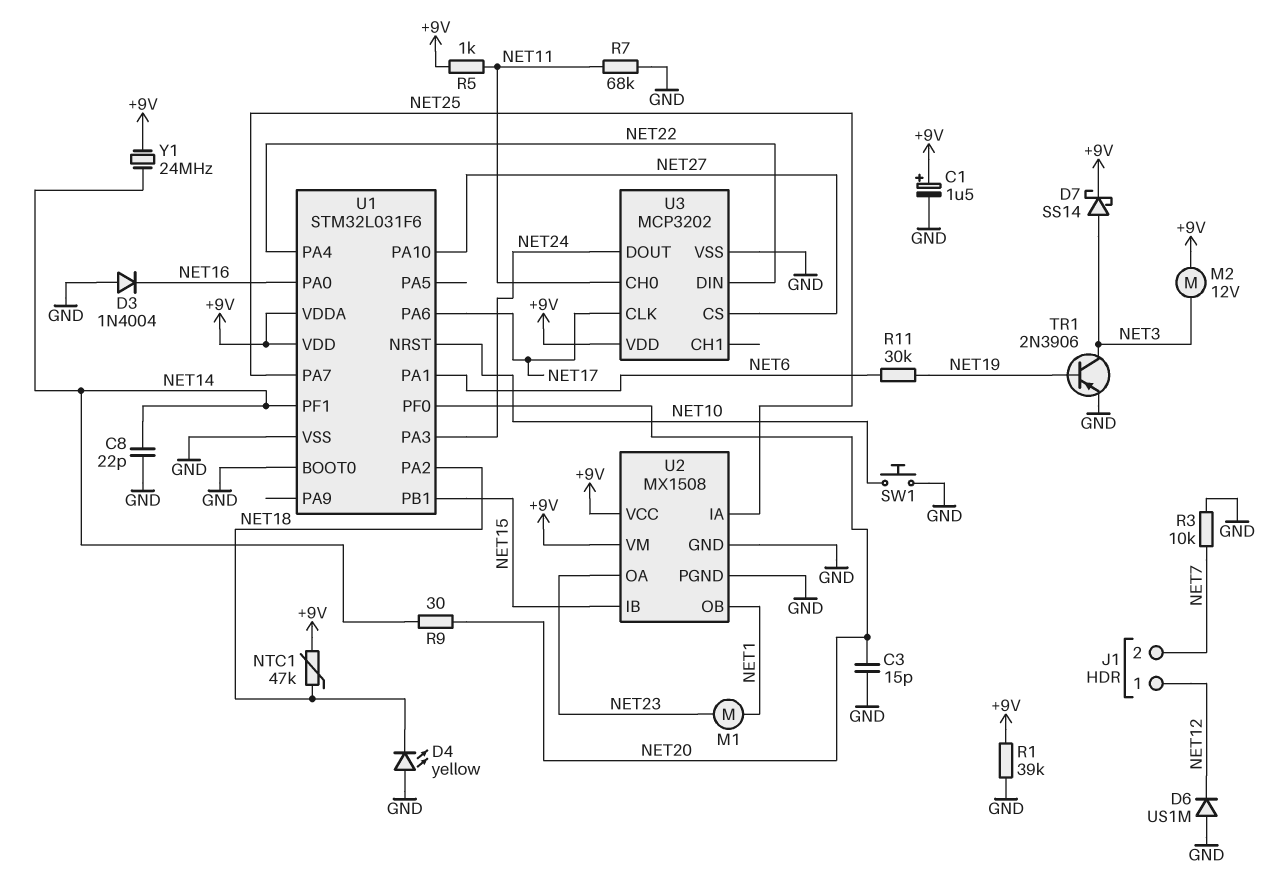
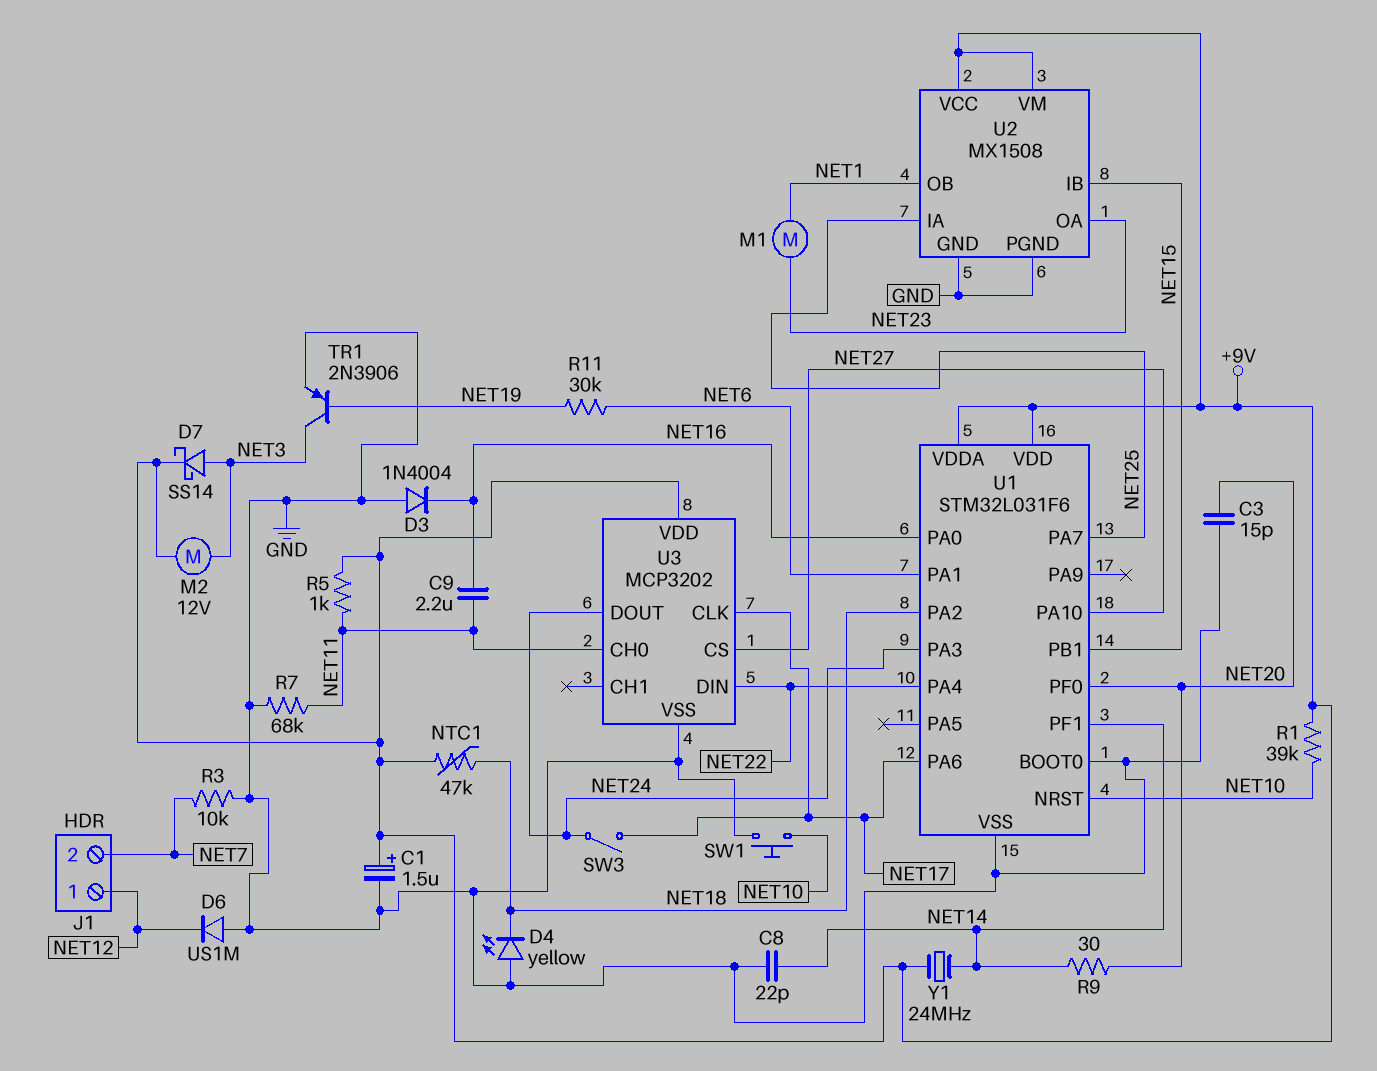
C9: none -> 2.2uF (NET11, NET16)
R1: 39k (+9V, GND) -> 39k (+9V, NET10)
SW3: none -> switch (NET17, NET24)

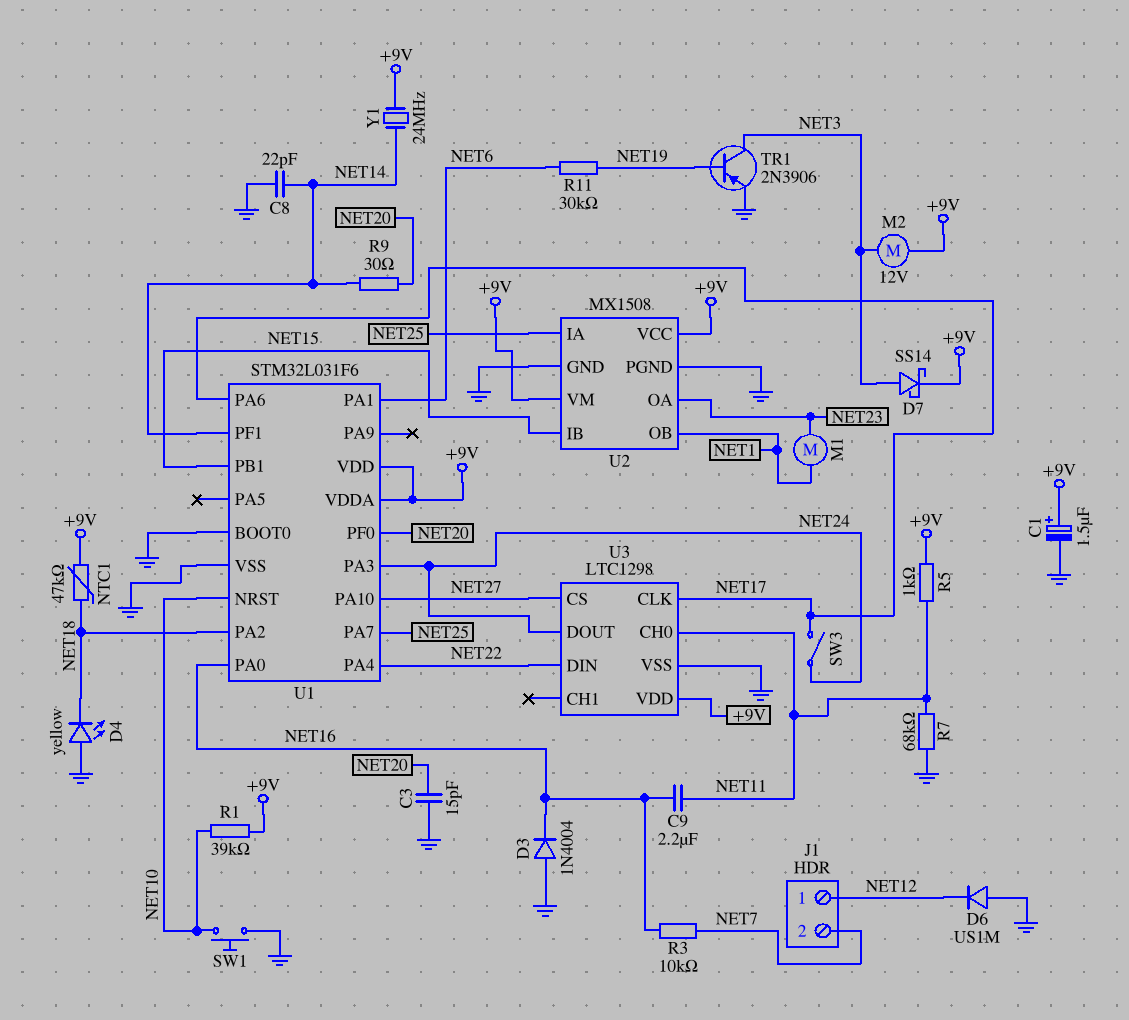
R3: 10k (GND, NET7) -> 10k (NET7, NET16)
U3: MCP3202 -> LTC1298

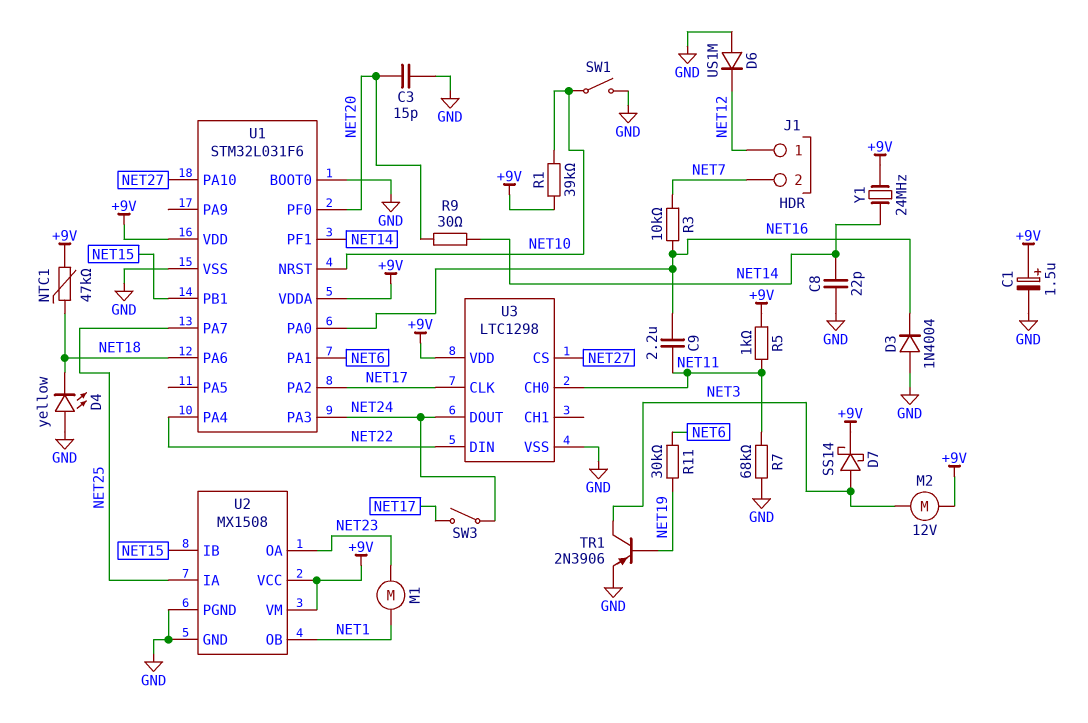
SW1: button (GND, NET10) -> switch (GND, NET10)
U1 pin PA2: NET18 -> NET17
U1 pin PA6: NET17 -> NET18

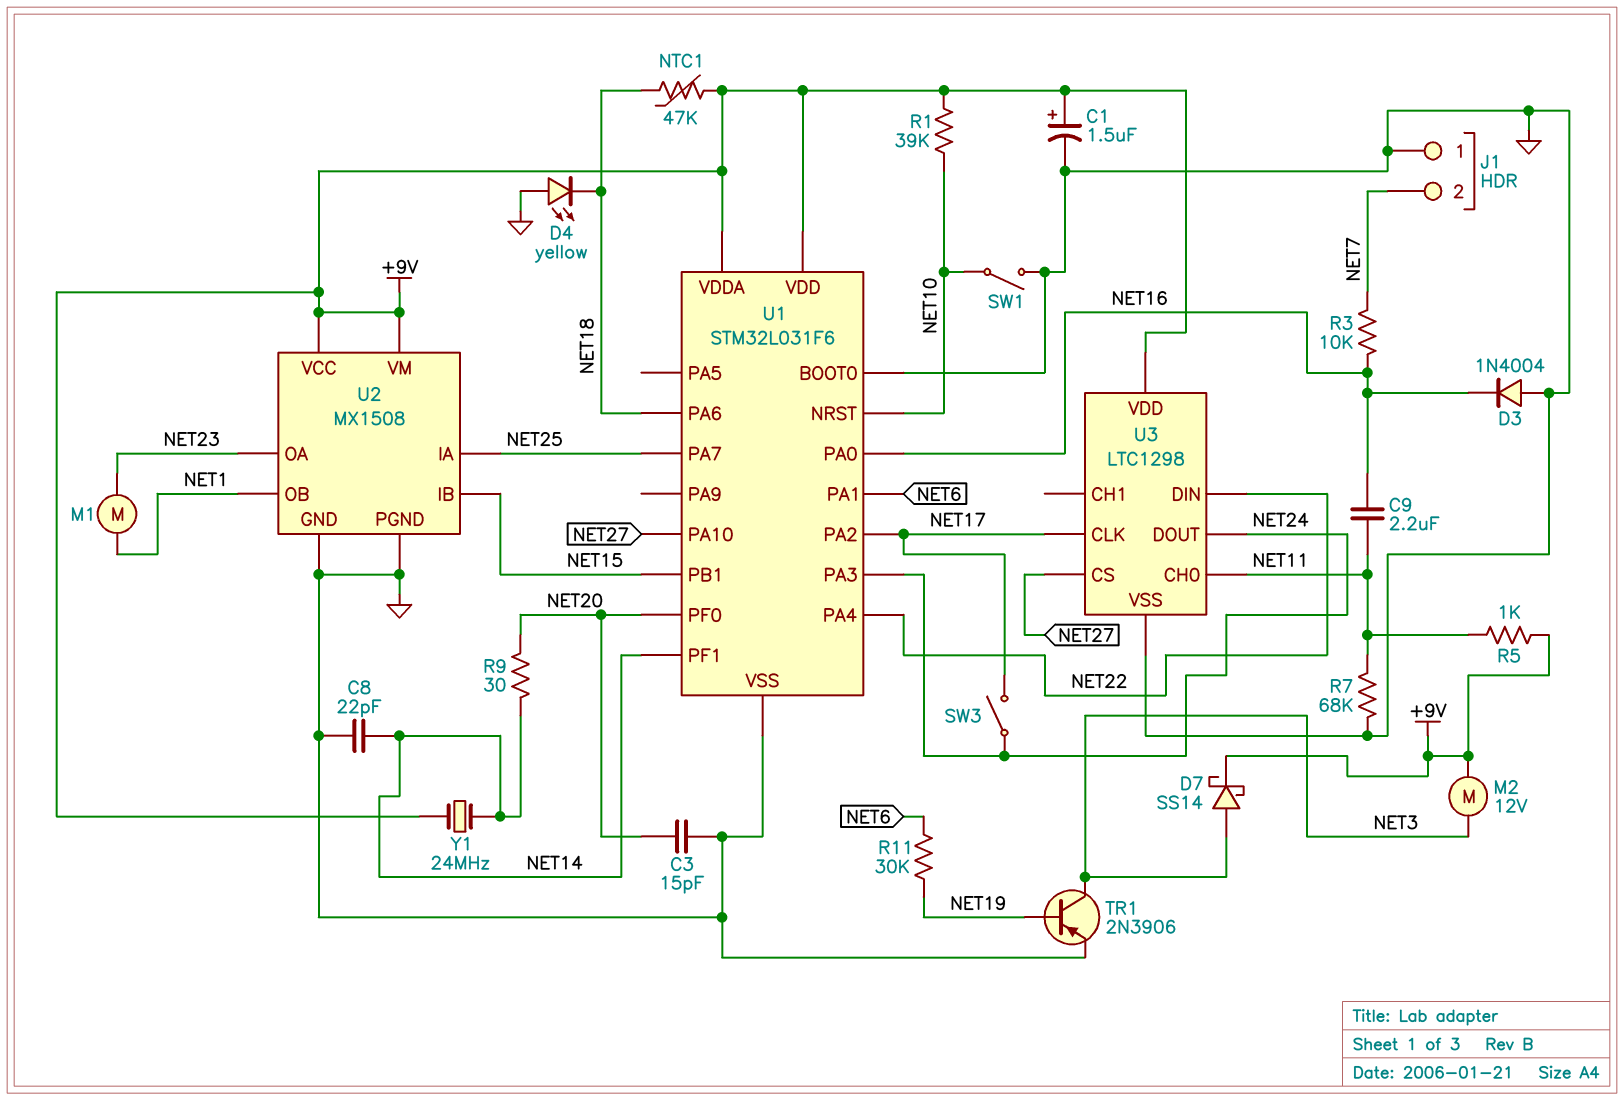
D6: diode US1M (A GND, K NET12) -> none
J1 pin 1: NET12 -> GND

